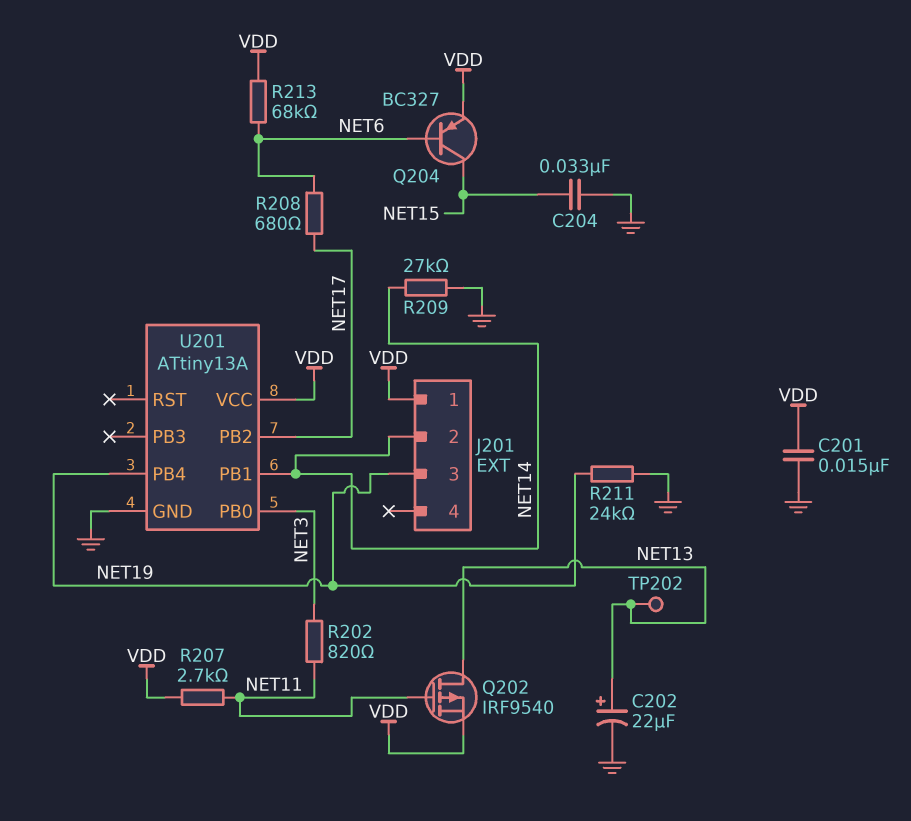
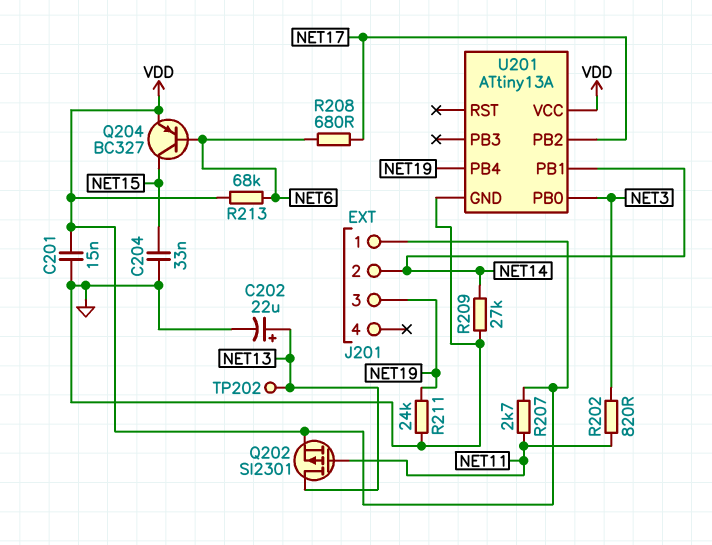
Q202: PMOS IRF9540 (G NET11, D NET13, S VDD) -> PMOS SI2301 (G NET11, D NET13, S VDD)

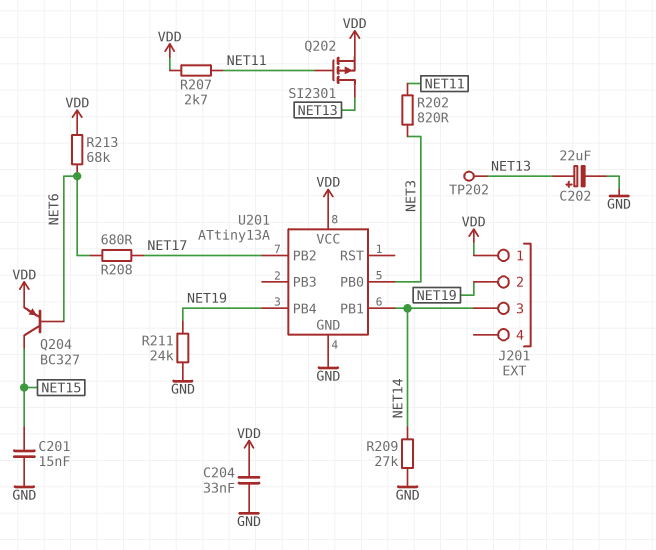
C201: 15nF (GND, VDD) -> 15nF (GND, NET15)
C204: 33nF (GND, NET15) -> 33nF (GND, VDD)
J201 pin 2: NET14 -> NET19
J201 pin 3: NET19 -> NET14

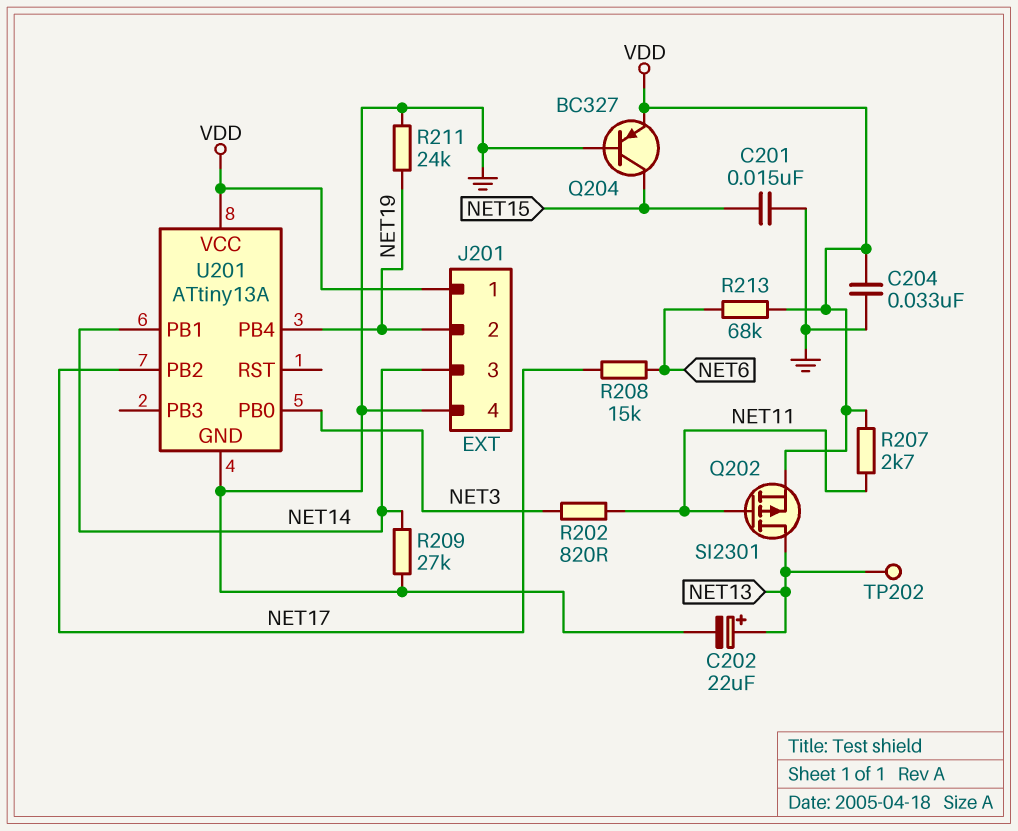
J201 pin 4: none -> GND
Q204: PNP BC327 (B NET6, C NET15, E VDD) -> PNP BC327 (B GND, C NET15, E VDD)
R208: 680 (NET6, NET17) -> 15k (NET6, NET17)

